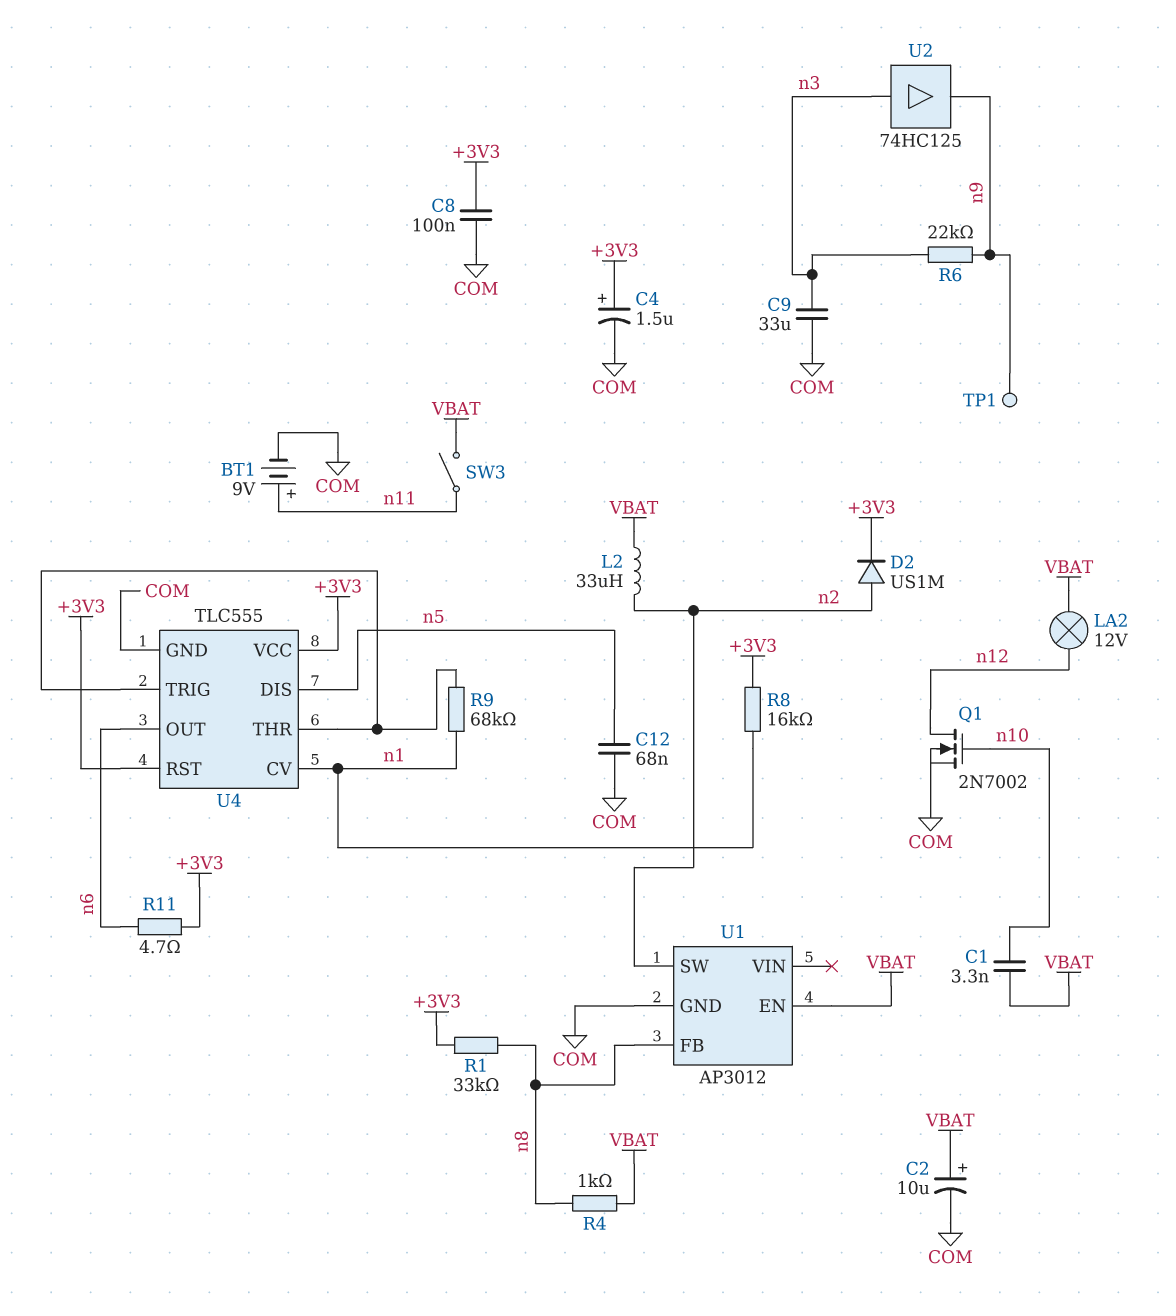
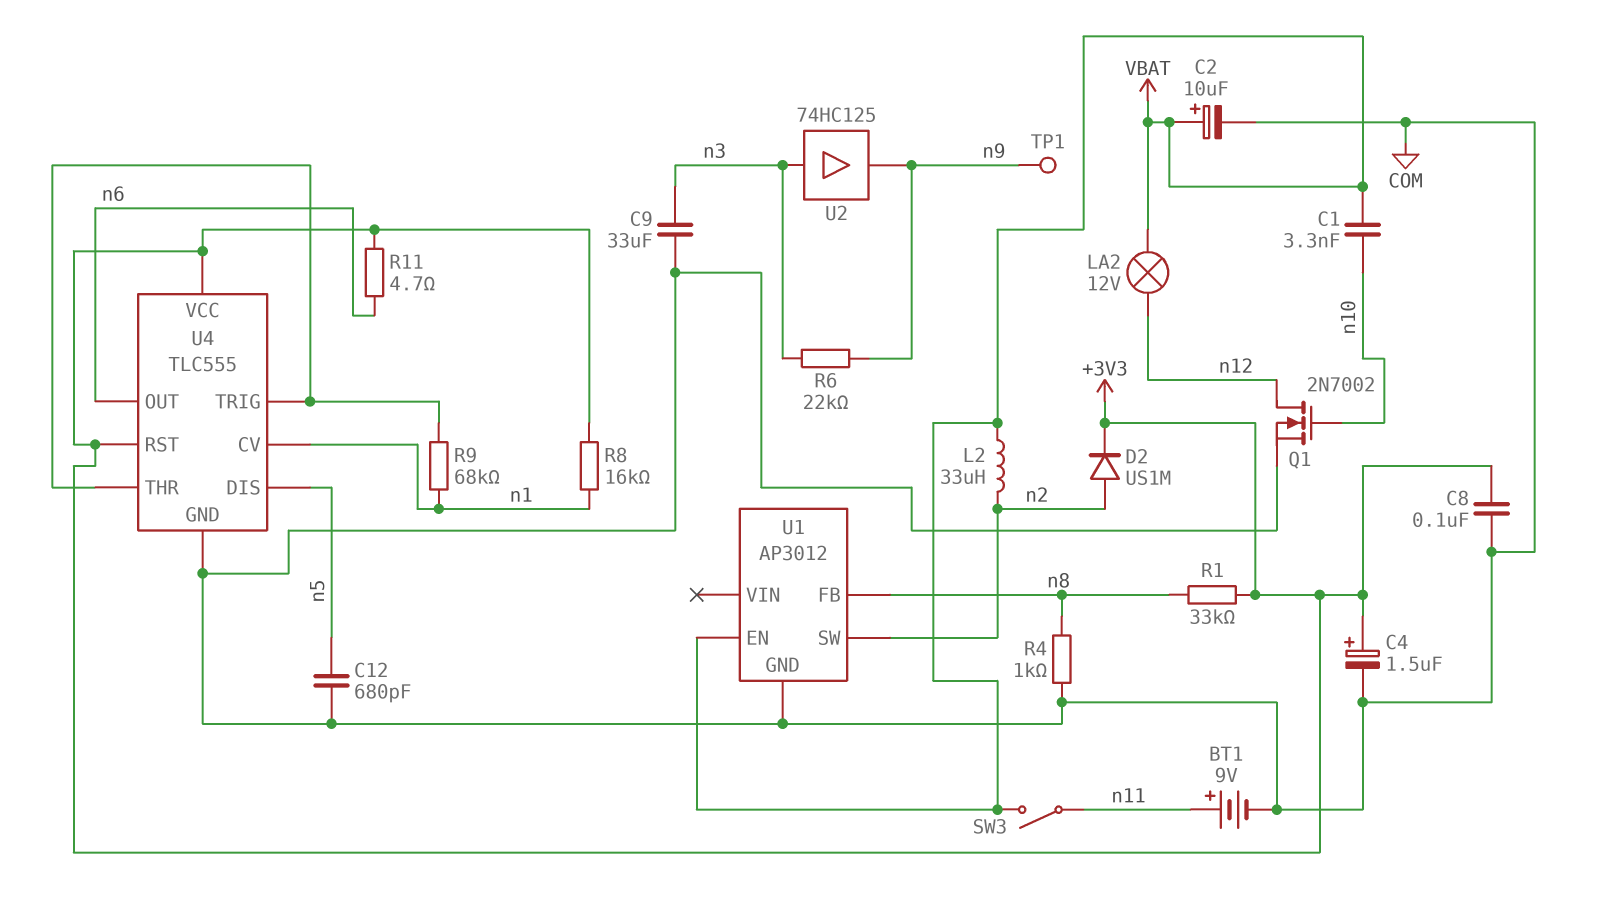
C12: 68nF (COM, n5) -> 680pF (COM, n5)
R4: 1k (VBAT, n8) -> 1k (COM, n8)

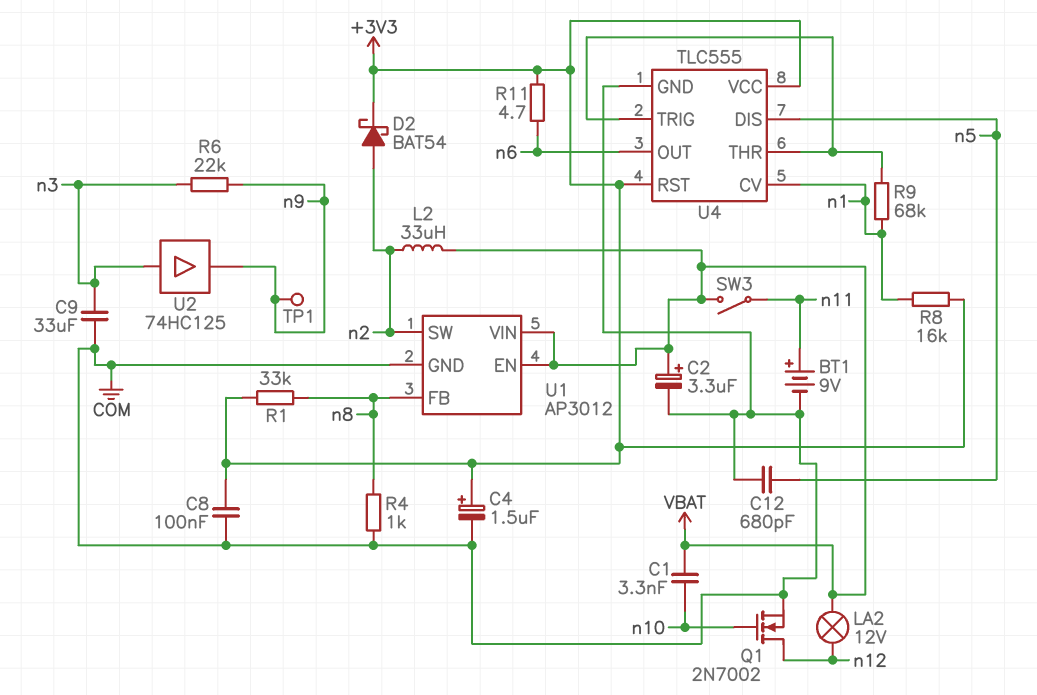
C2: 10uF (plus VBAT, minus COM) -> 3.3uF (plus VBAT, minus COM)
D2: diode US1M (A n2, K +3V3) -> schottky BAT54 (A n2, K +3V3)
U1 pin VIN: none -> VBAT

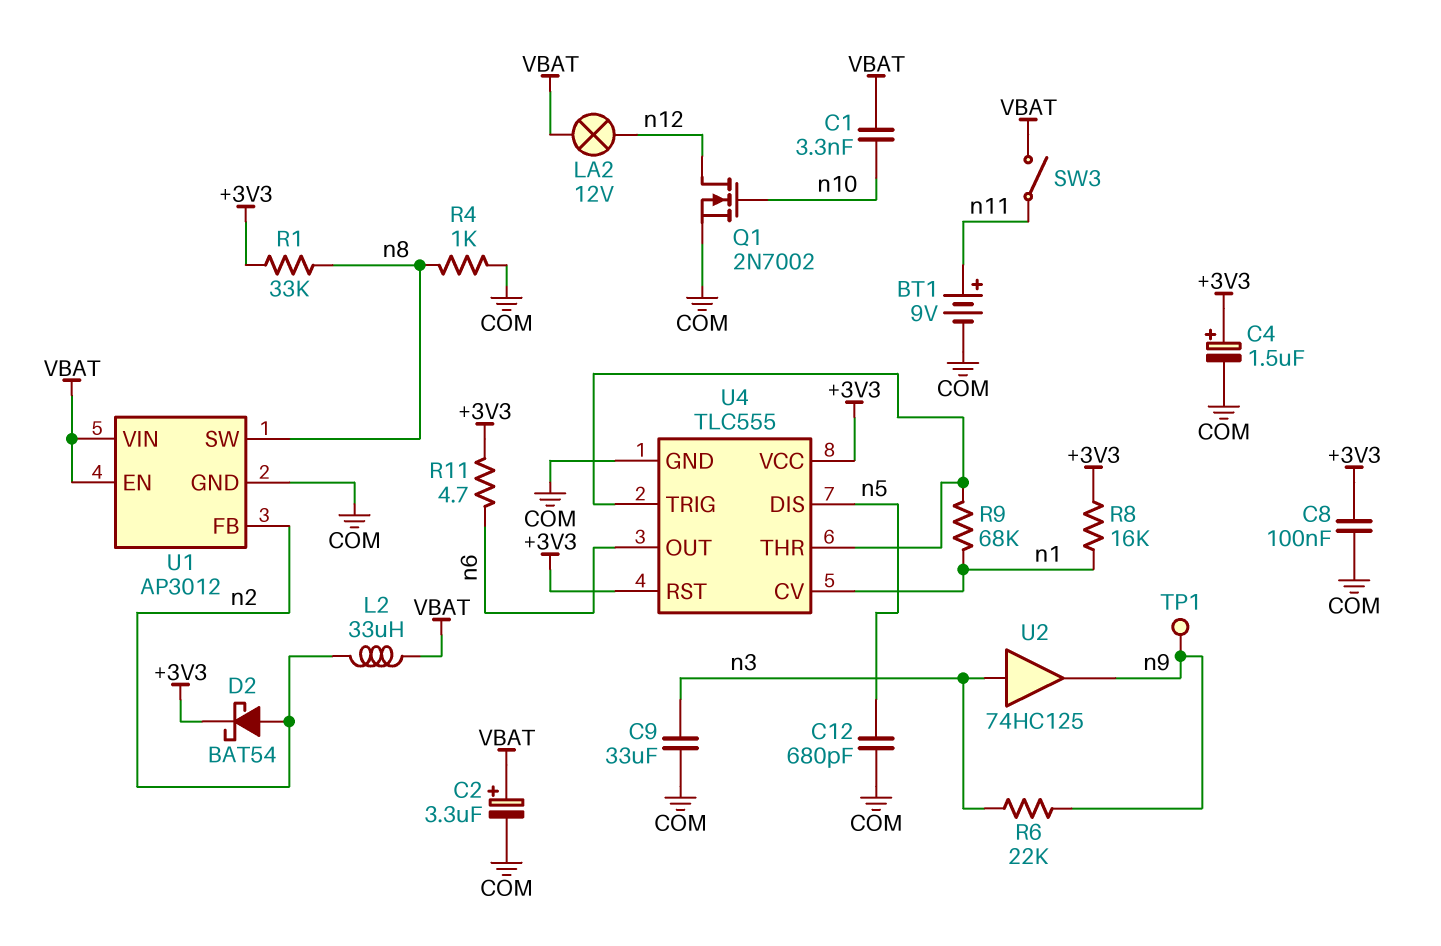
U1 pin FB: n8 -> n2
U1 pin SW: n2 -> n8

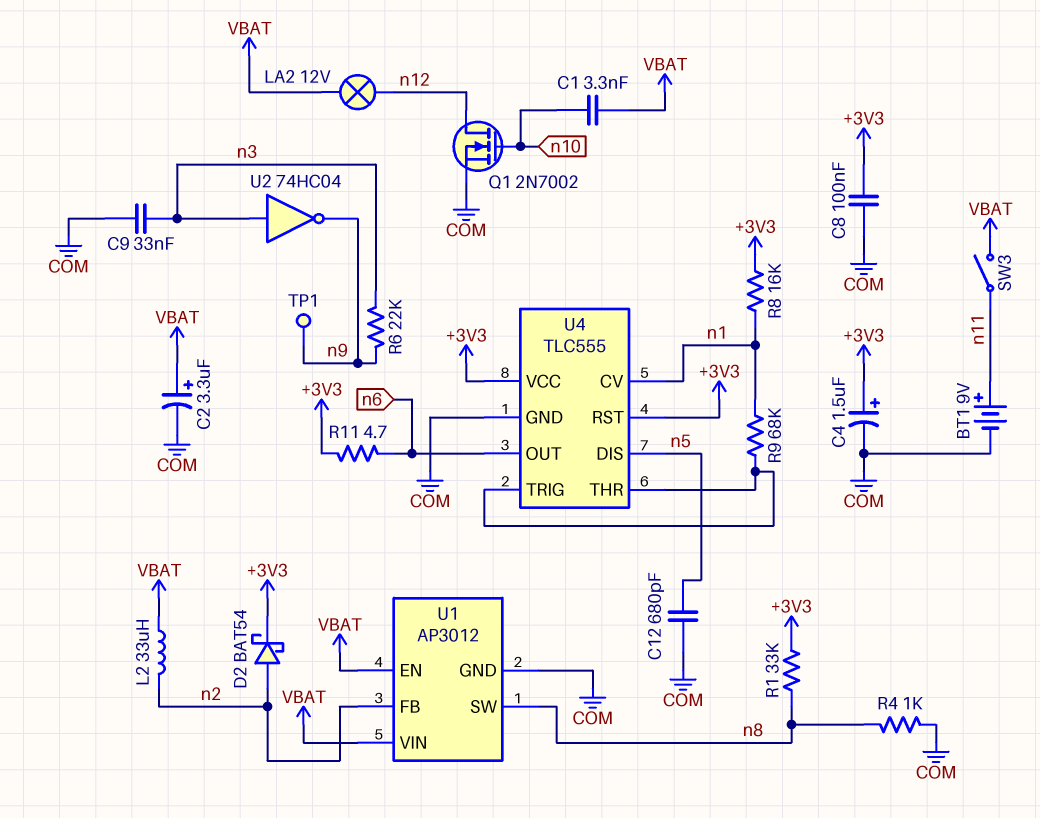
C9: 33uF (COM, n3) -> 33nF (COM, n3)
U2: buffer 74HC125 (in n3, out n9) -> NOT 74HC04 (in n3, out n9)

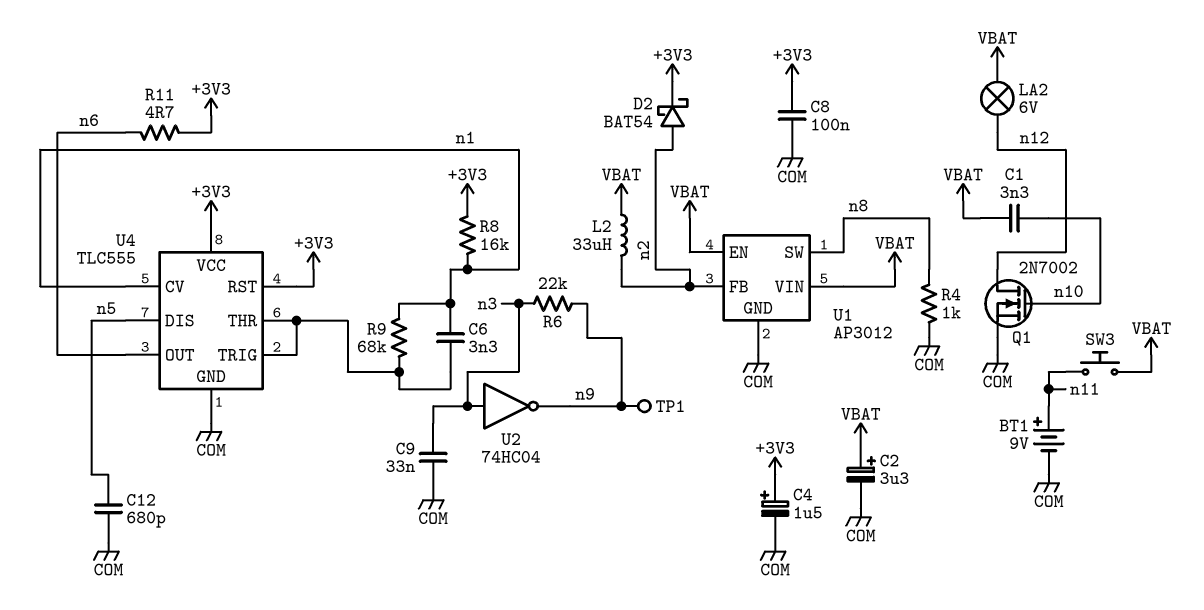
C6: none -> 3.3nF (U4/THR, n1)
LA2: lamp 12V (VBAT, n12) -> lamp 6V (VBAT, n12)
R1: 33k (+3V3, n8) -> none
SW3: switch (VBAT, n11) -> button (VBAT, n11)

